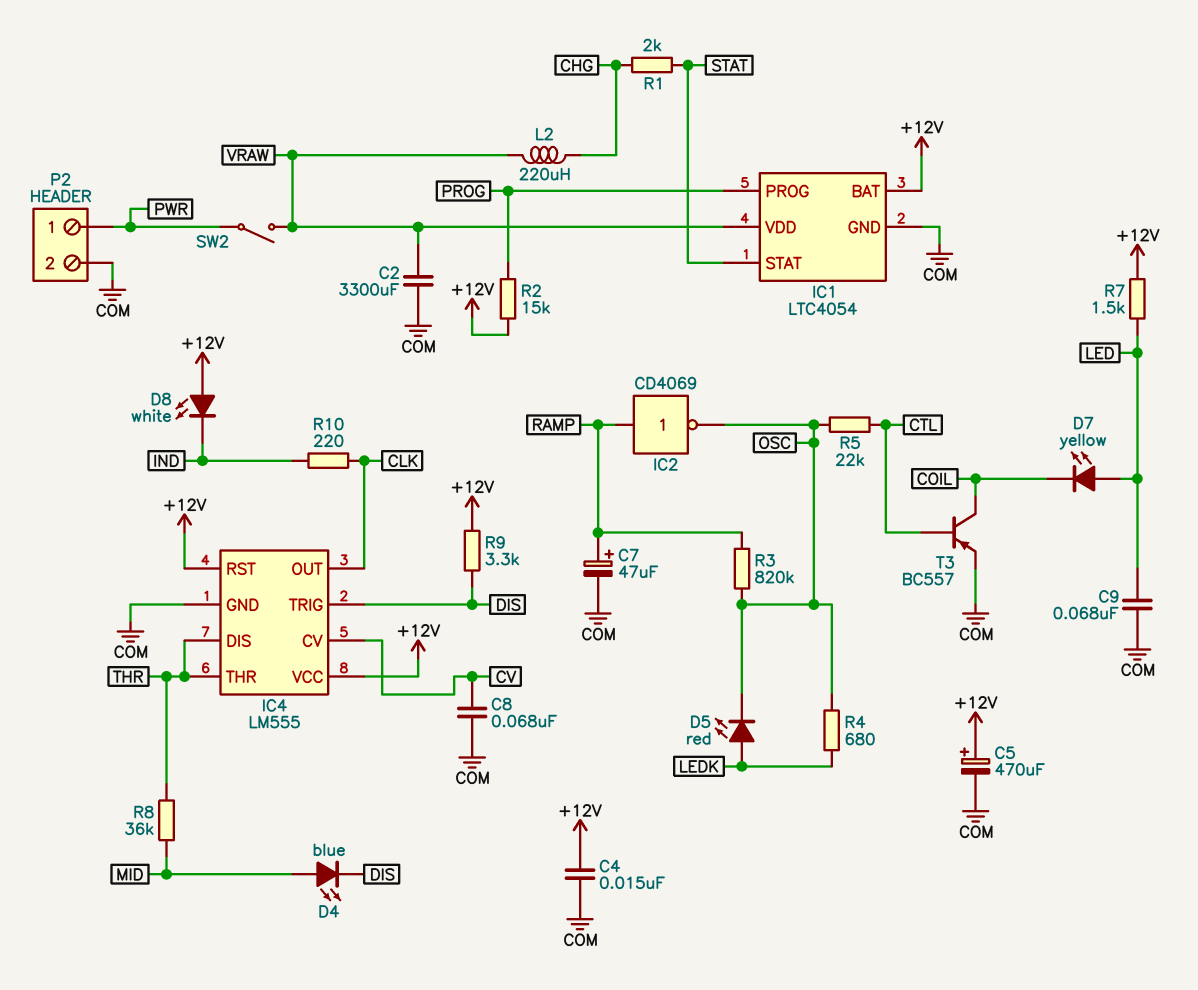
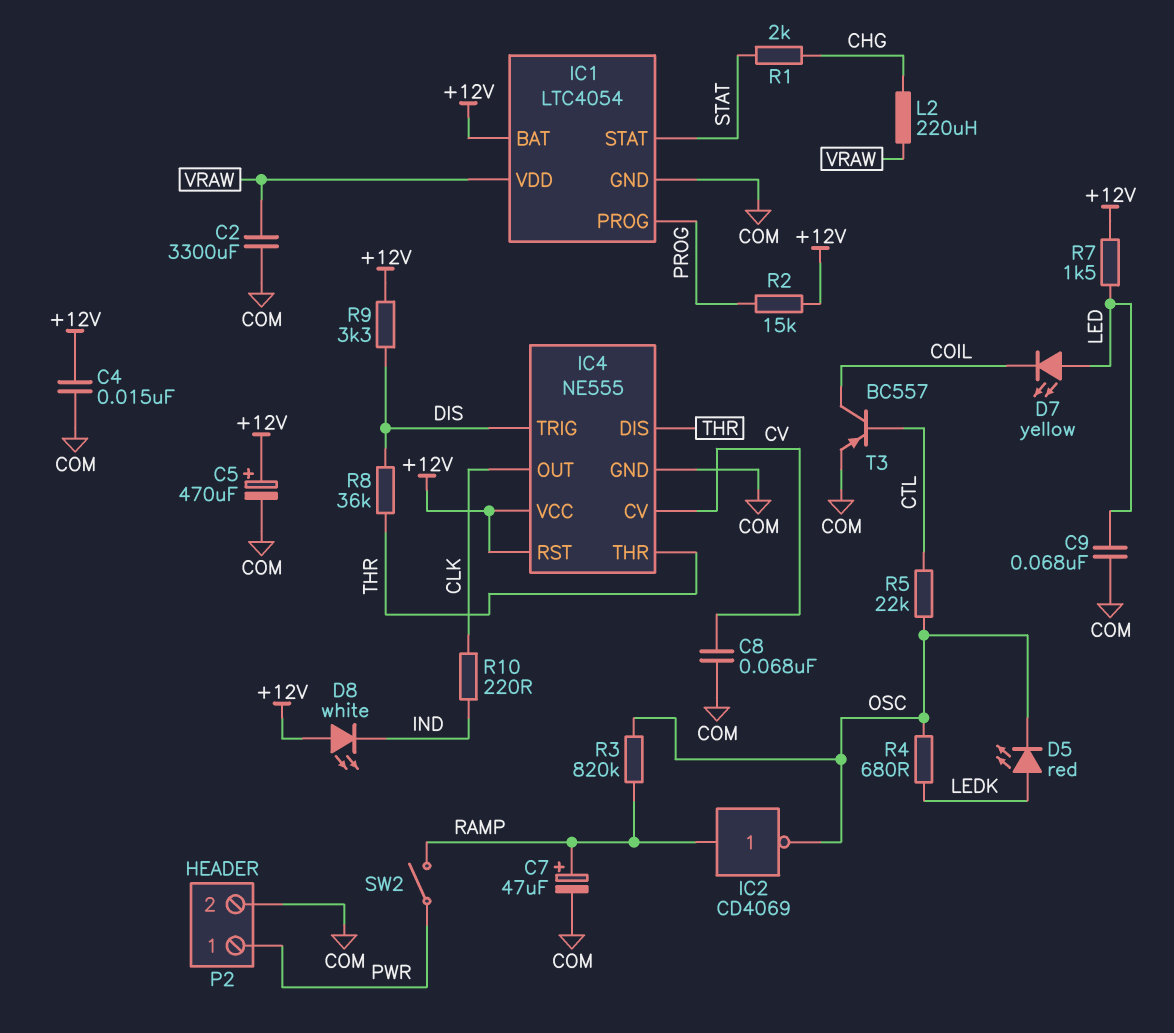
D4: LED blue (A MID, K DIS) -> none
IC4: LM555 -> NE555
R8: 36k (MID, THR) -> 36k (DIS, THR)
SW2: switch (PWR, VRAW) -> switch (PWR, RAMP)

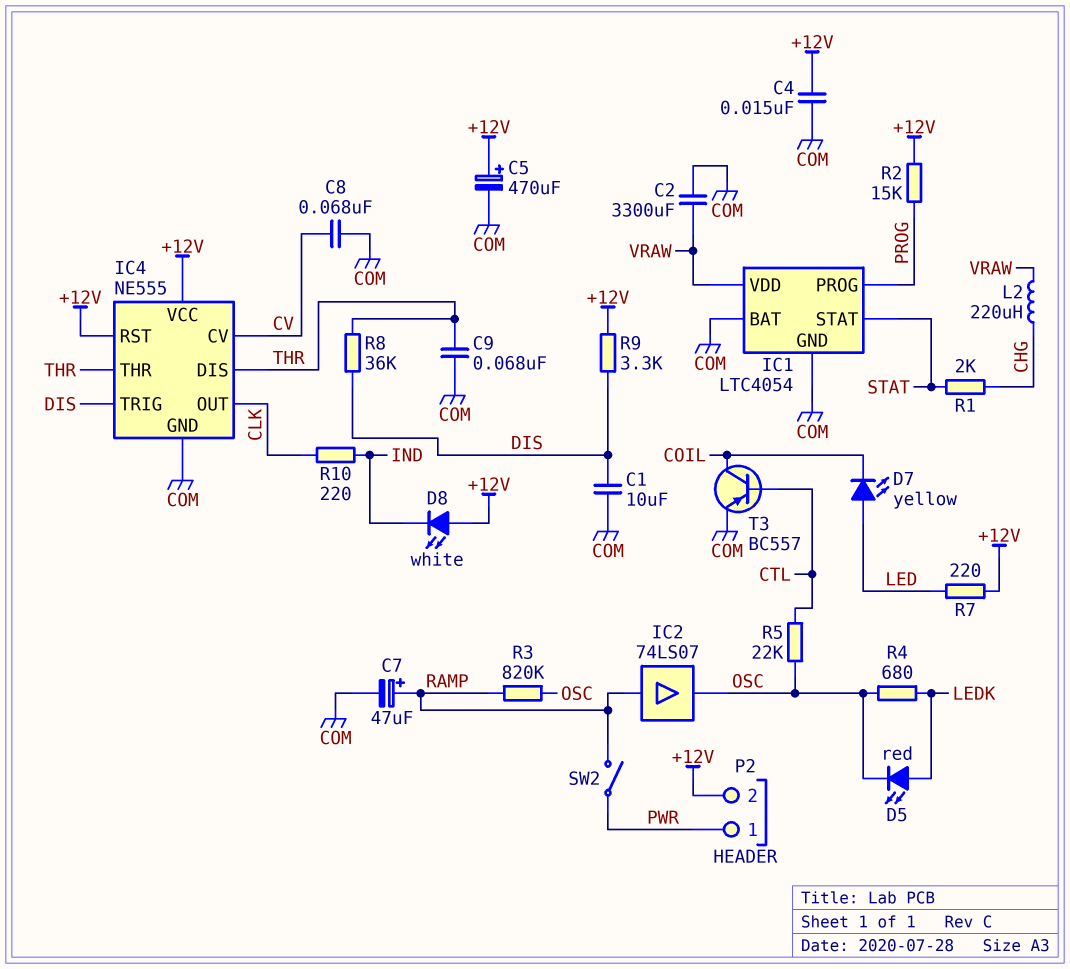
C1: none -> 10uF (COM, DIS)
C9: 68nF (COM, LED) -> 68nF (COM, THR)
IC1 pin BAT: +12V -> COM
IC2: NOT CD4069 (in RAMP, out OSC) -> buffer 74LS07 (in RAMP, out OSC)
P2 pin 2: COM -> +12V
R7: 1.5k (+12V, LED) -> 220 (+12V, LED)

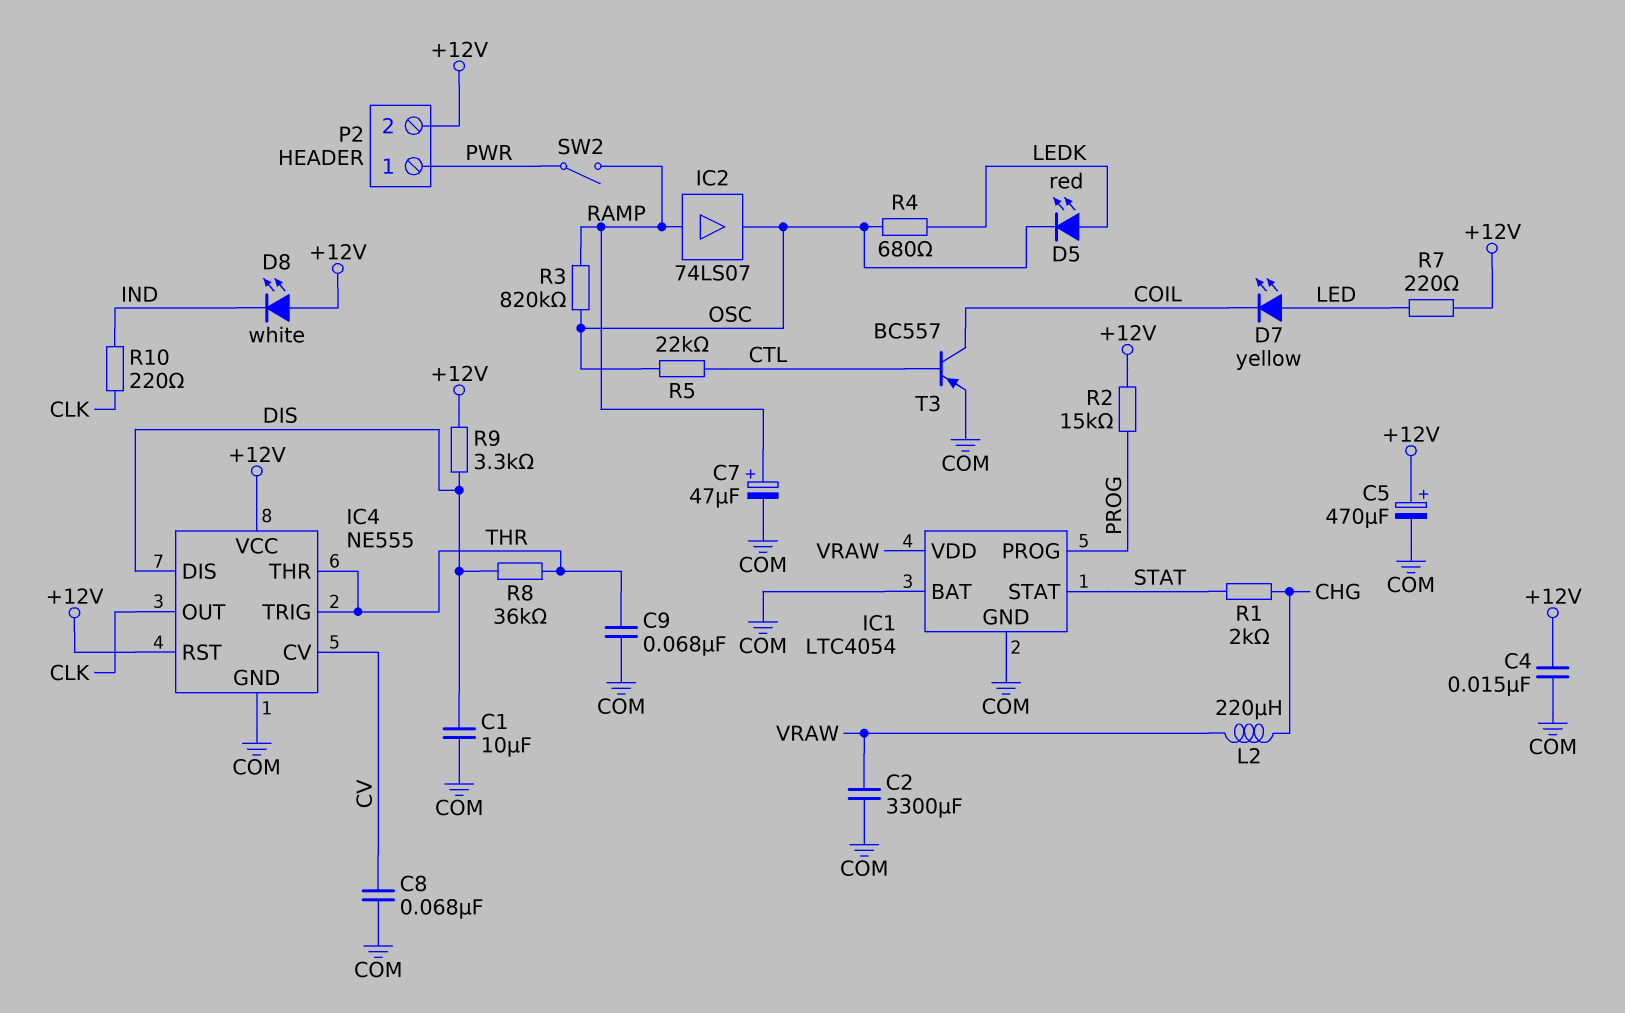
IC4 pin DIS: THR -> DIS
IC4 pin TRIG: DIS -> THR

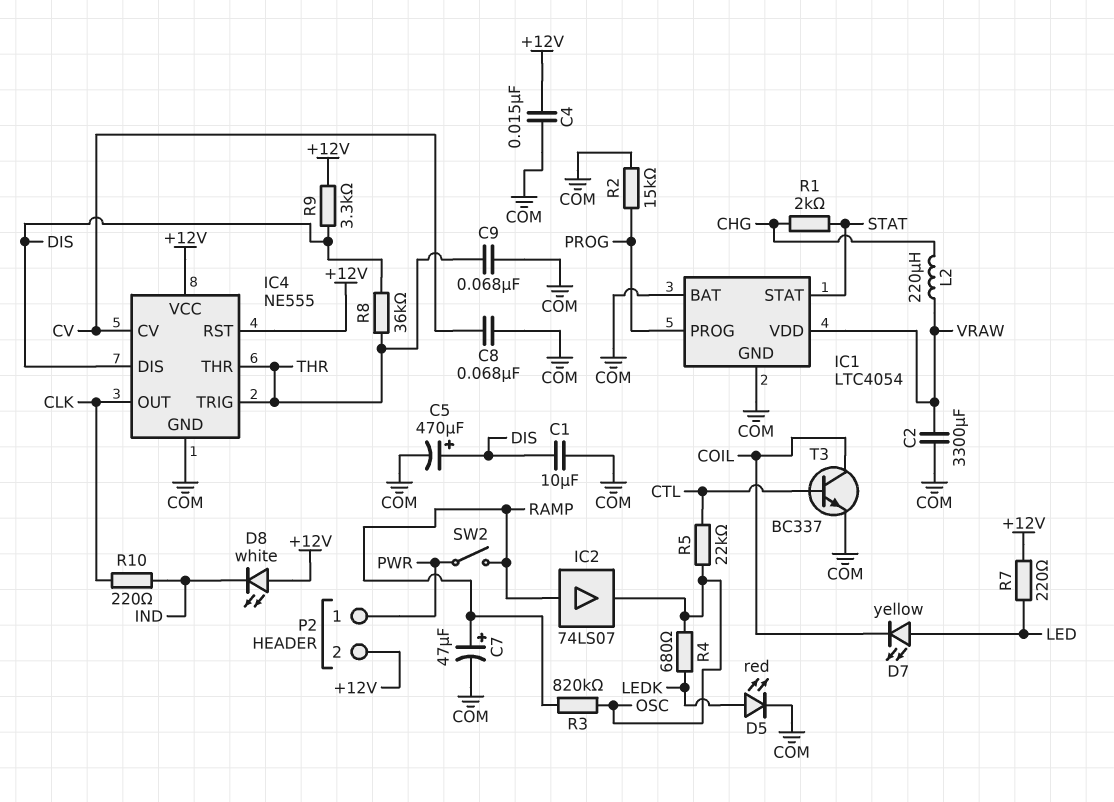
C5: 470uF (plus +12V, minus COM) -> 470uF (plus DIS, minus COM)
D5: LED red (A LEDK, K OSC) -> LED red (A LEDK, K COM)
R2: 15k (+12V, PROG) -> 15k (COM, PROG)
T3: PNP BC557 (B CTL, C COIL, E COM) -> NPN BC337 (B CTL, C COIL, E COM)

